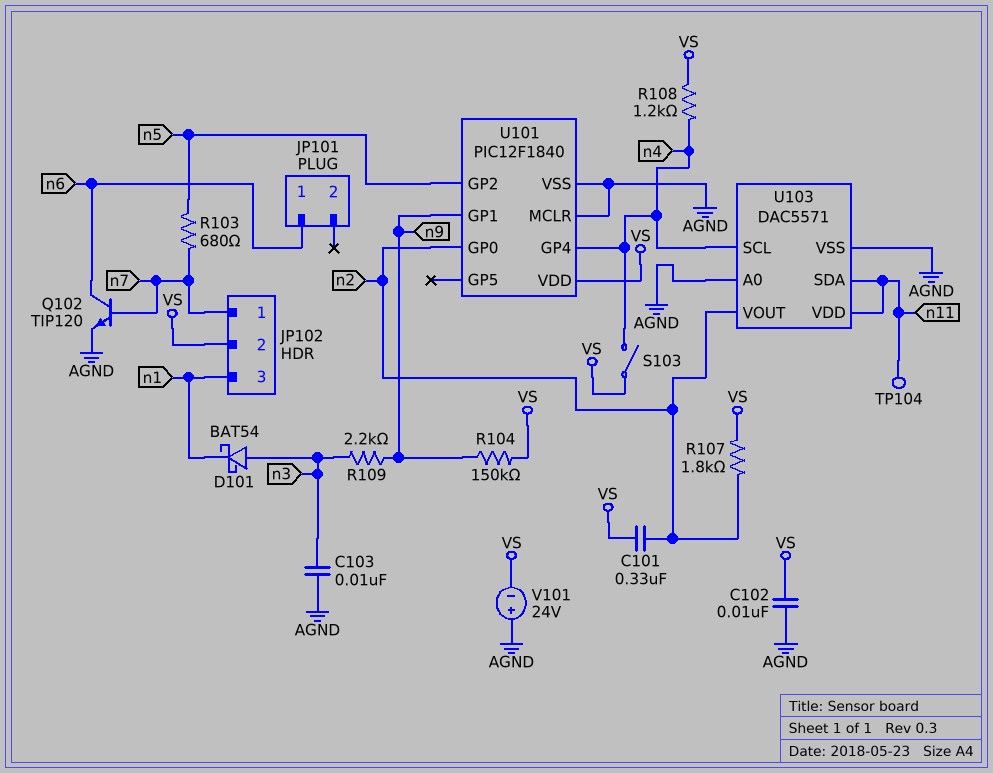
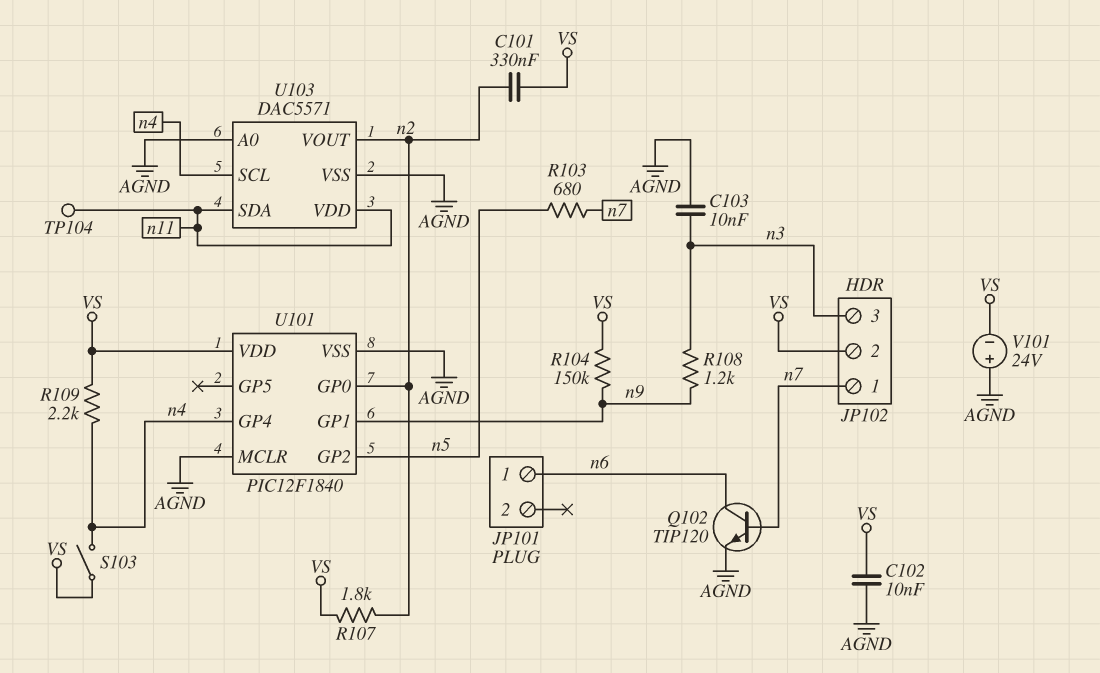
D101: schottky BAT54 (A n3, K n1) -> none
JP102 pin 3: n1 -> n3
R108: 1.2k (VS, n4) -> 1.2k (n3, n9)
R109: 2.2k (n3, n9) -> 2.2k (VS, n4)

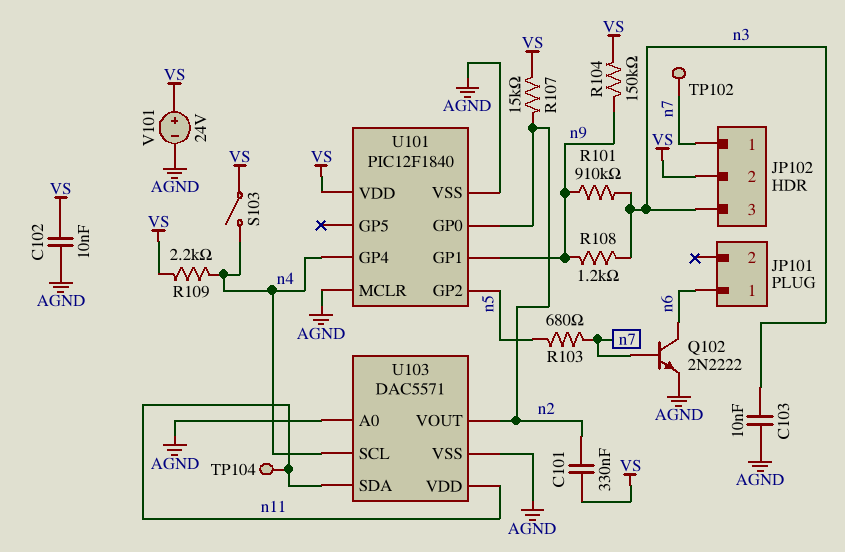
Q102: NPN TIP120 (B n7, C n6, E AGND) -> NPN 2N2222 (B n7, C n6, E AGND)
R101: none -> 910k (n3, n9)
R107: 1.8k (VS, n2) -> 15k (VS, n2)
TP102: none -> test point (n7)
V101: 24V (plus AGND, minus VS) -> 24V (plus VS, minus AGND)

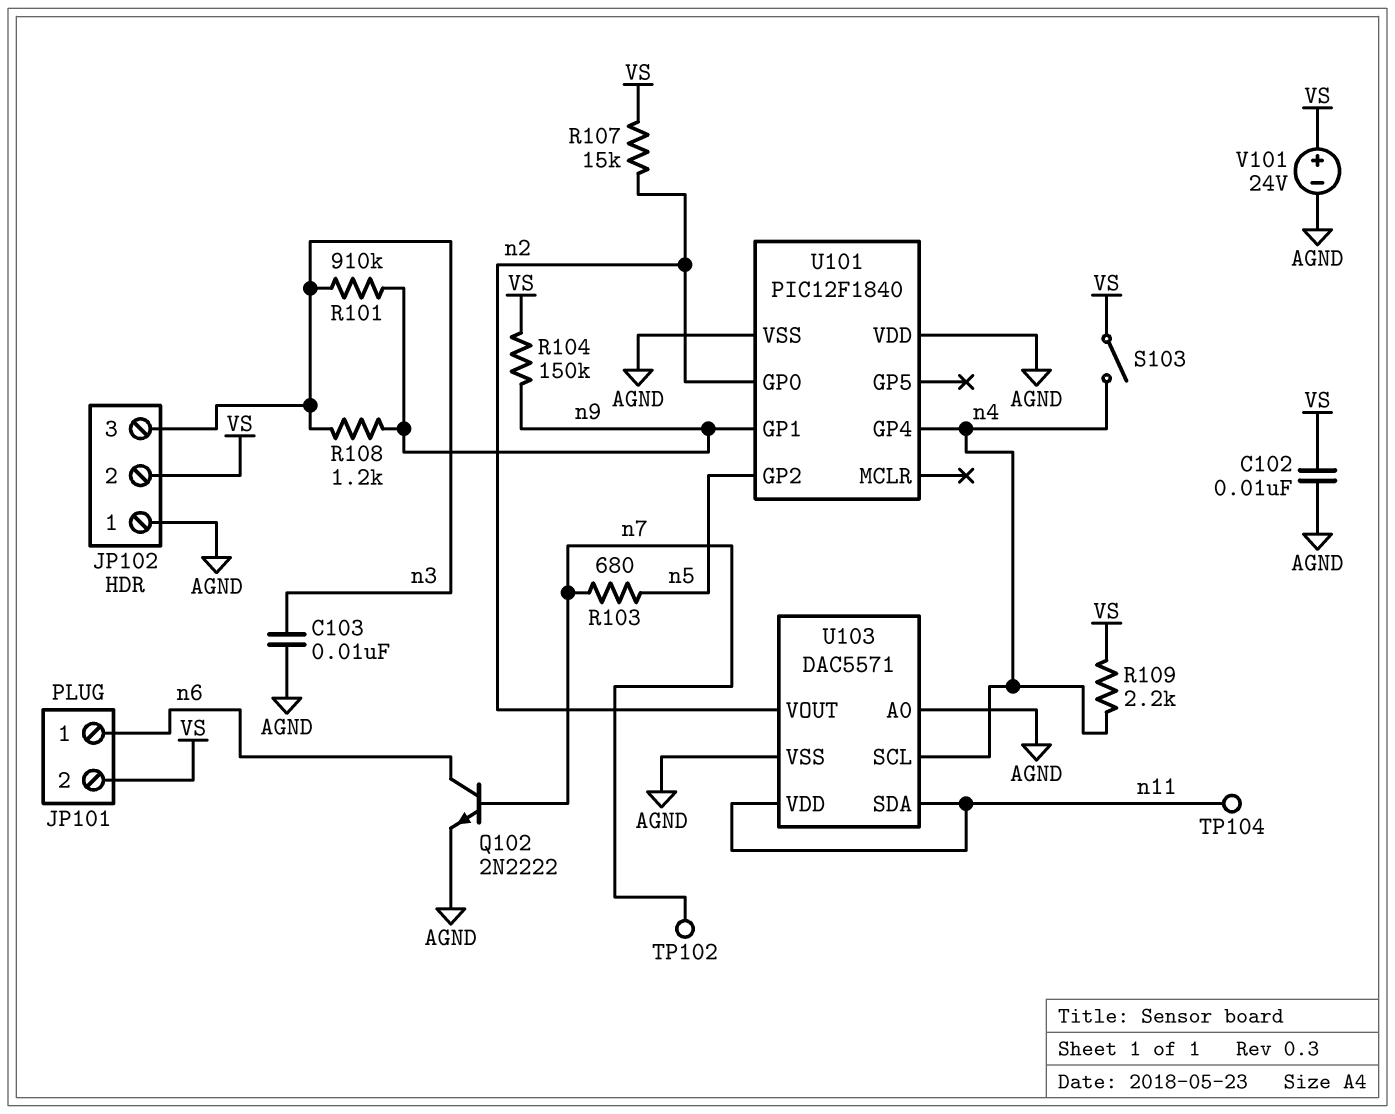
C101: 330nF (VS, n2) -> none
JP101 pin 2: none -> VS
JP102 pin 1: n7 -> AGND
U101 pin MCLR: AGND -> none
U101 pin VDD: VS -> AGND

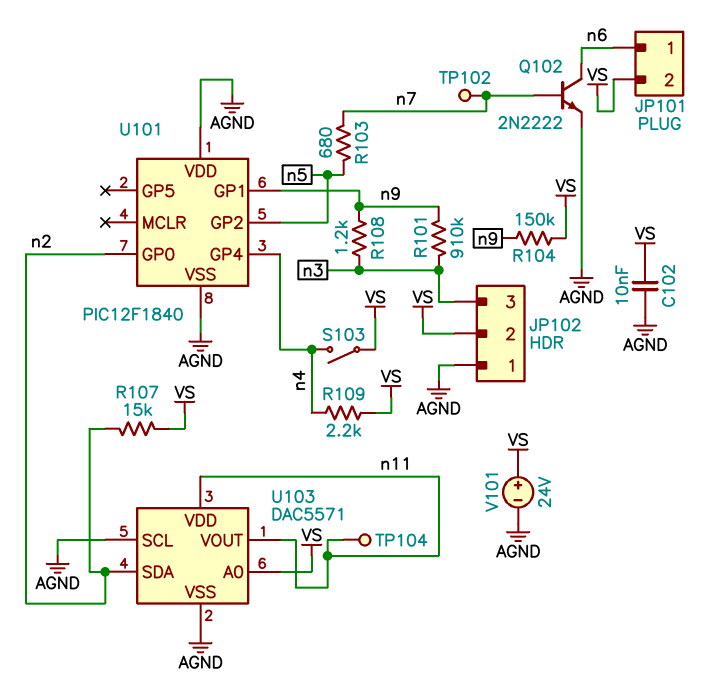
C103: 10nF (AGND, n3) -> none
U103 pin A0: AGND -> VS
U103 pin SCL: n4 -> AGND
U103 pin SDA: n11 -> n2
U103 pin VOUT: n2 -> n11

